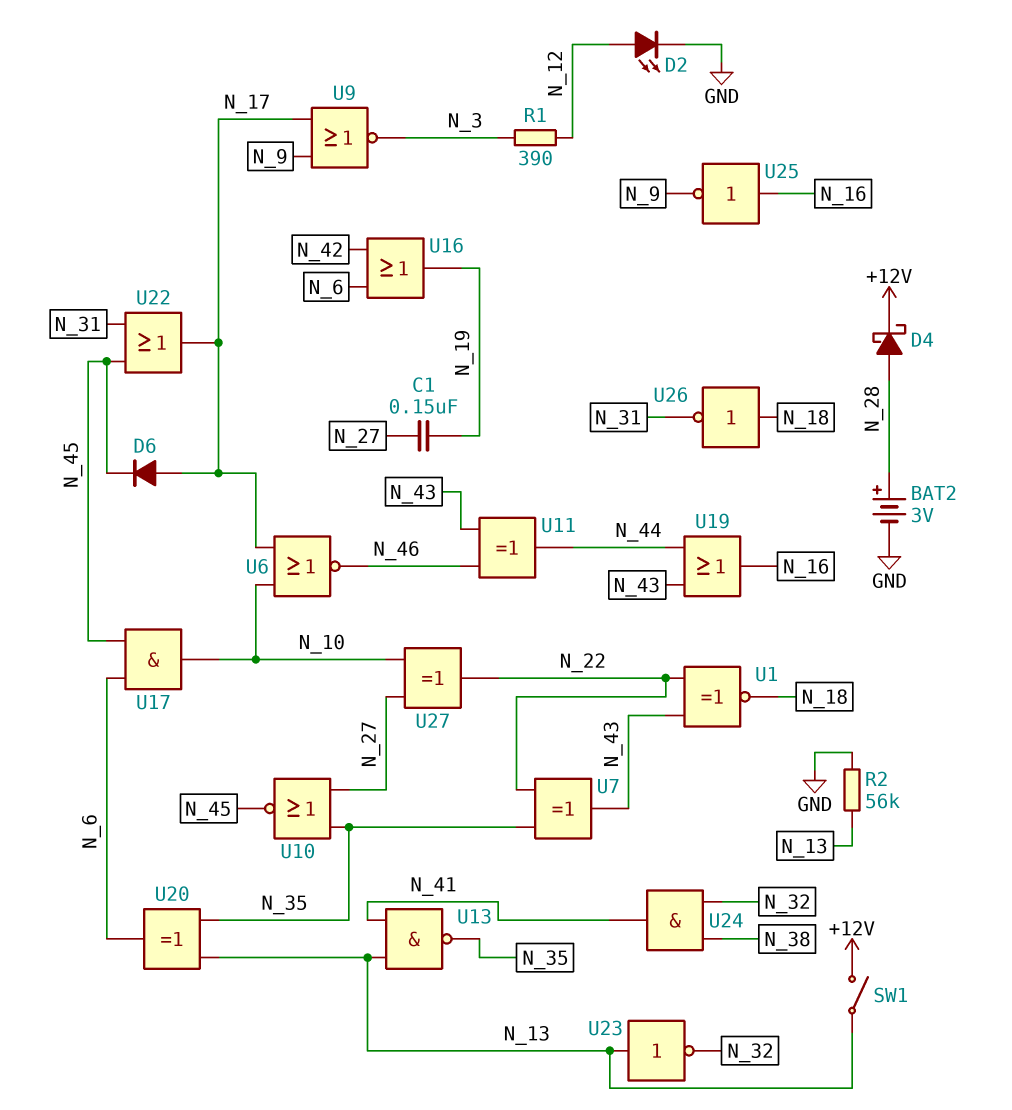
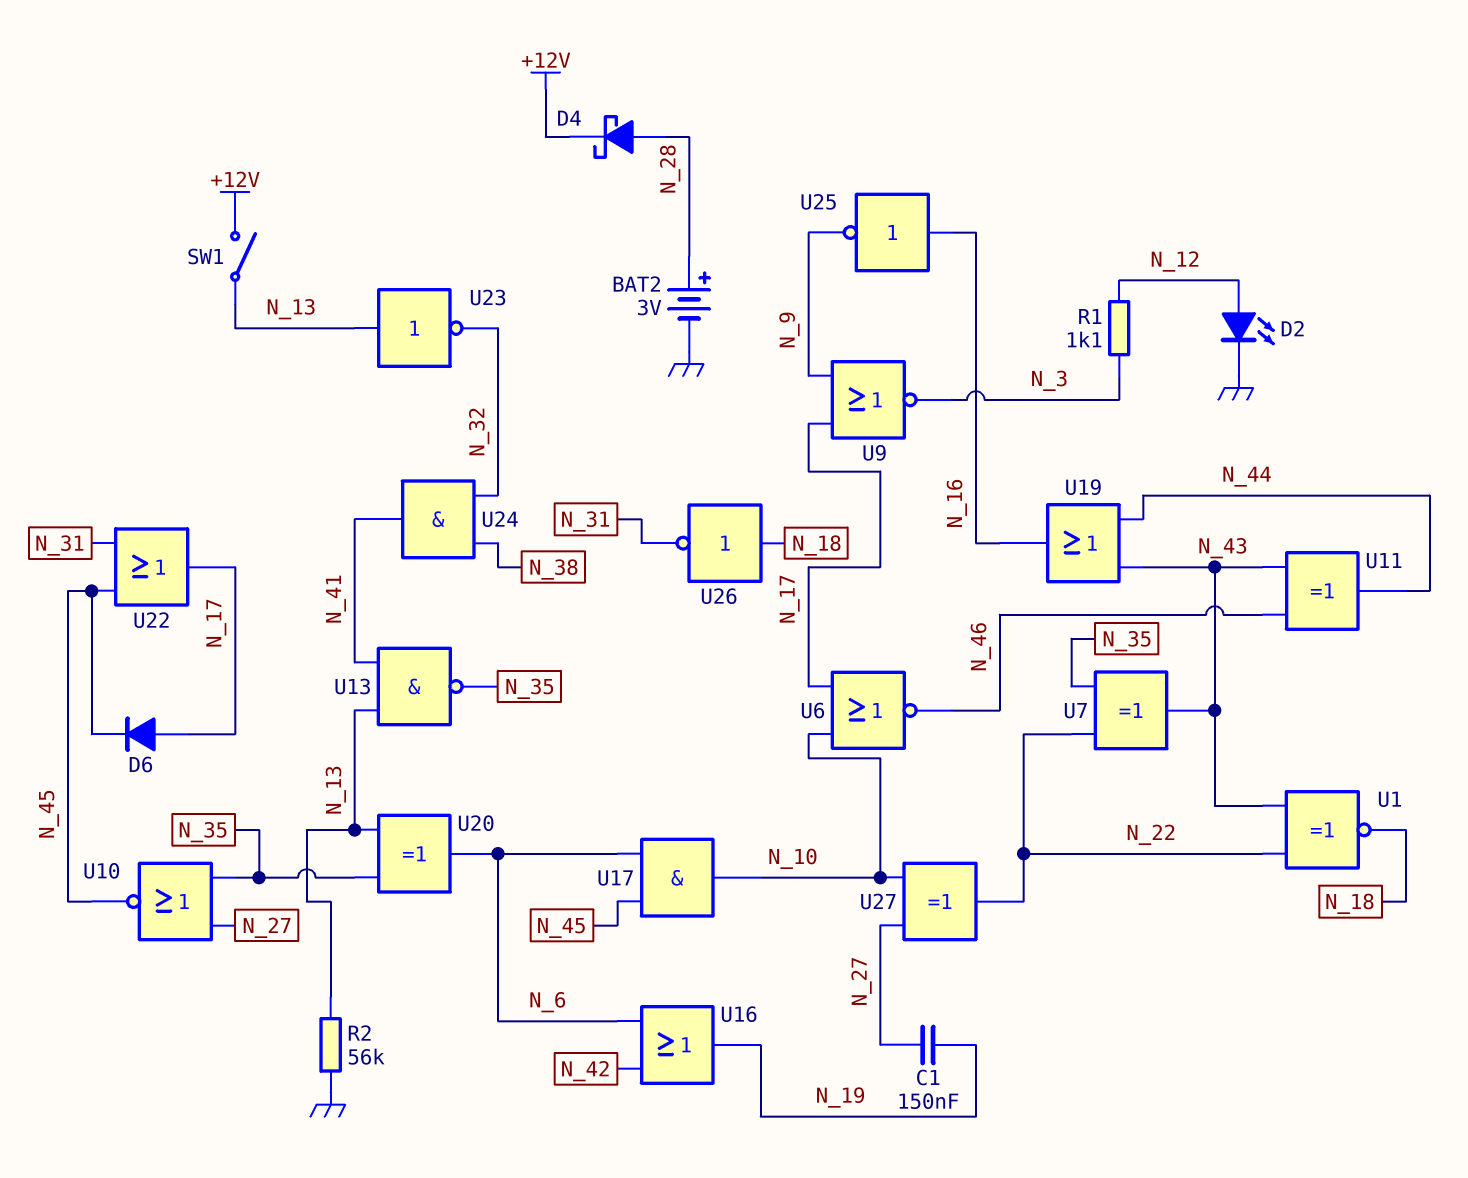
R1: 390 (N_3, N_12) -> 1.1k (N_3, N_12)

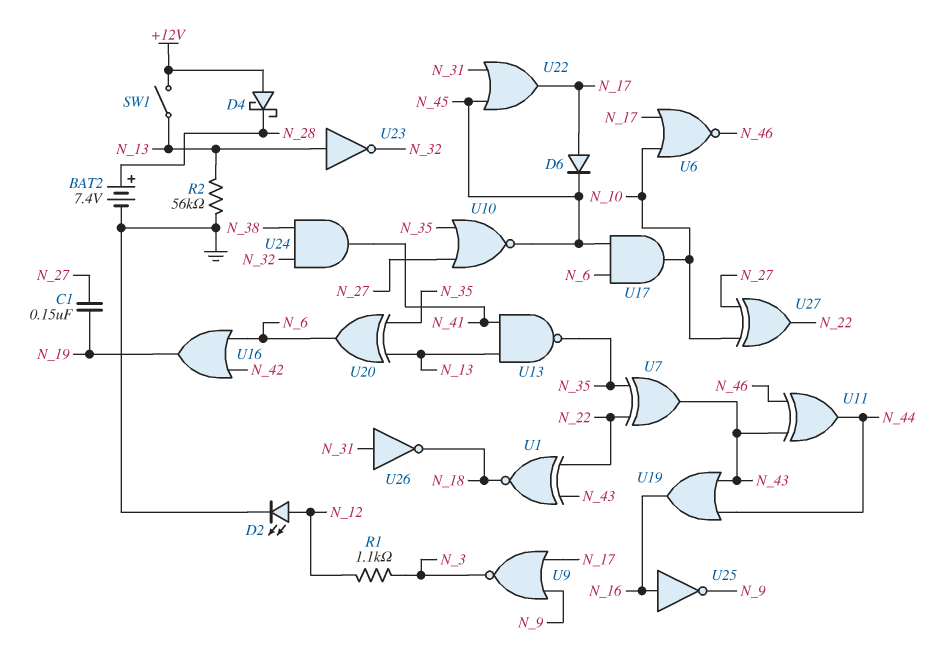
BAT2: 3V (plus N_28, minus GND) -> 7.4V (plus N_28, minus GND)
D4: schottky (A N_28, K +12V) -> schottky (A +12V, K N_28)
U26: NOT (in N_18, out N_31) -> NOT (in N_31, out N_18)

